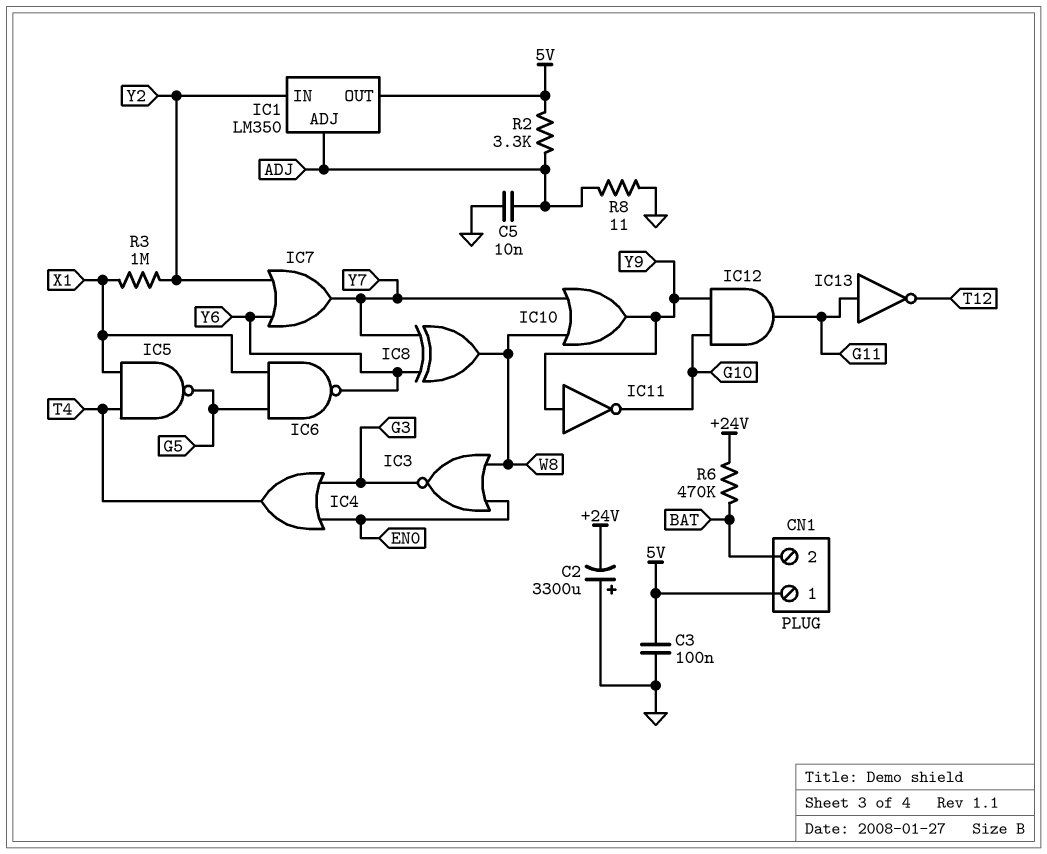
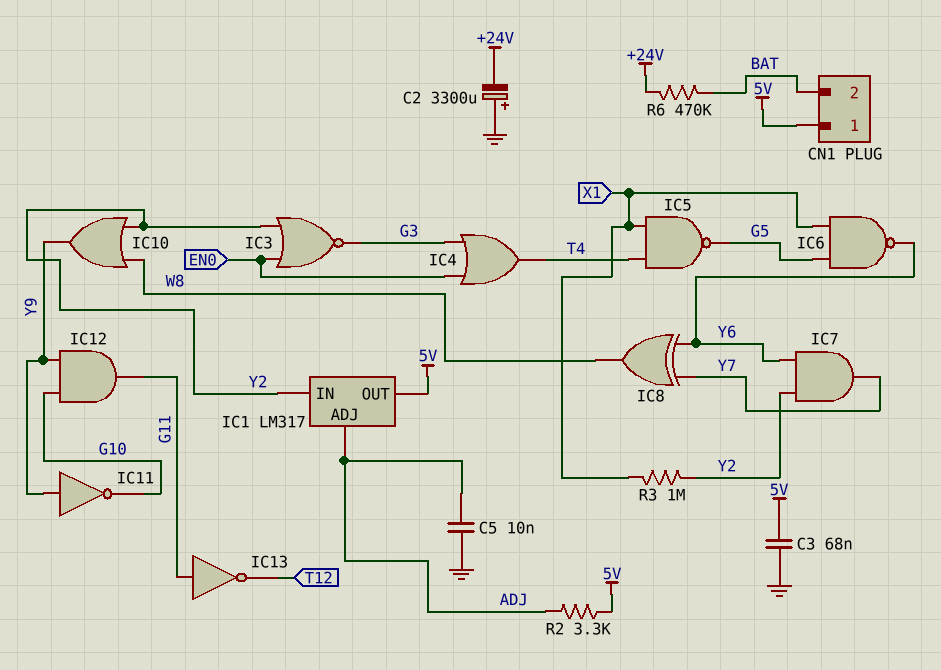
C3: 100nF (5V, GND) -> 68nF (5V, GND)
IC1: LM350 -> LM317
IC3: NOR (in EN0, in W8, out G3) -> NOR (in EN0, in Y2, out G3)
IC7: OR (in Y2, in Y6, out Y7) -> AND (in Y2, in Y6, out Y7)
IC10: OR (in W8, in Y7, out Y9) -> OR (in W8, in Y2, out Y9)
R8: 11 (ADJ, GND) -> none

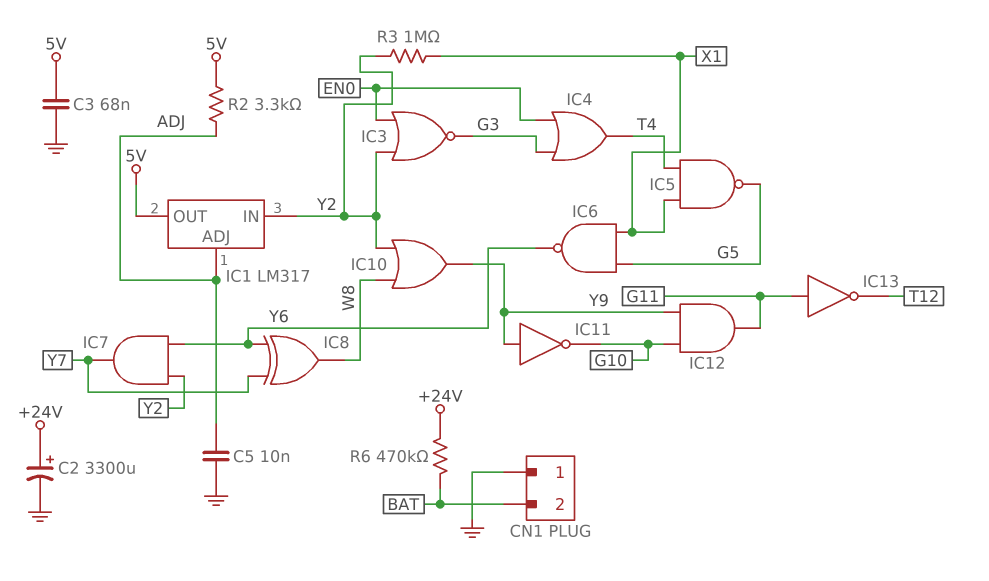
C2: 3300uF (plus GND, minus +24V) -> 3300uF (plus +24V, minus GND)
CN1 pin 1: 5V -> GND

